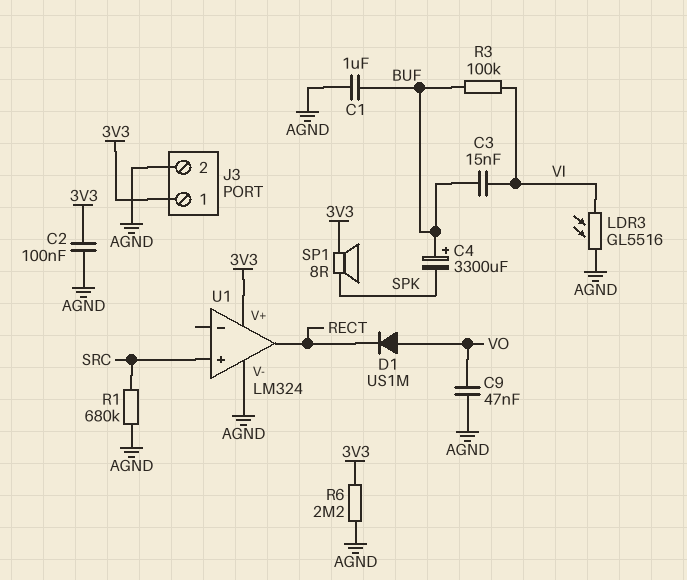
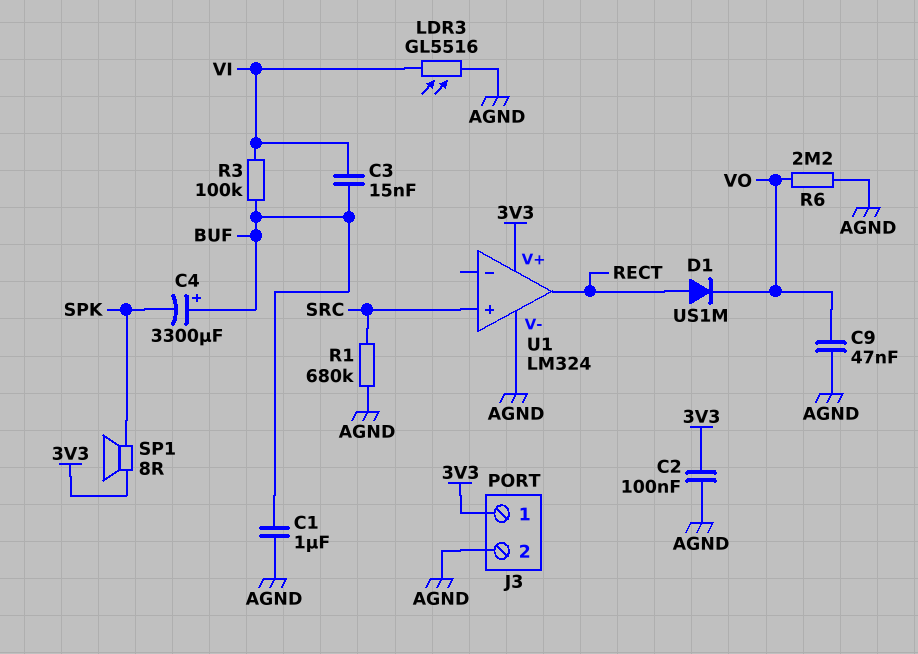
D1: diode US1M (A VO, K RECT) -> diode US1M (A RECT, K VO)
R6: 2.2M (3V3, AGND) -> 2.2M (AGND, VO)

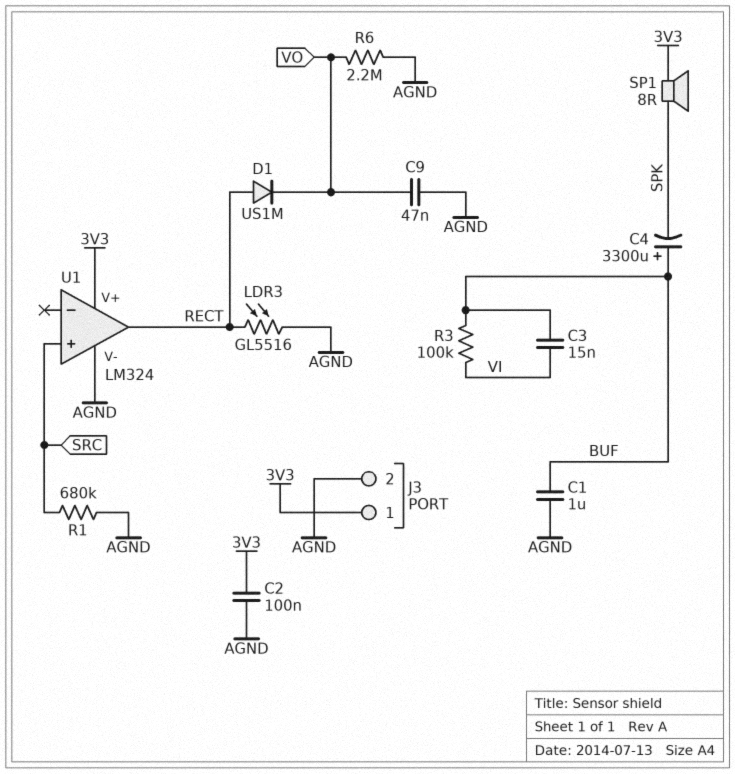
LDR3: GL5516 (AGND, VI) -> GL5516 (AGND, RECT)

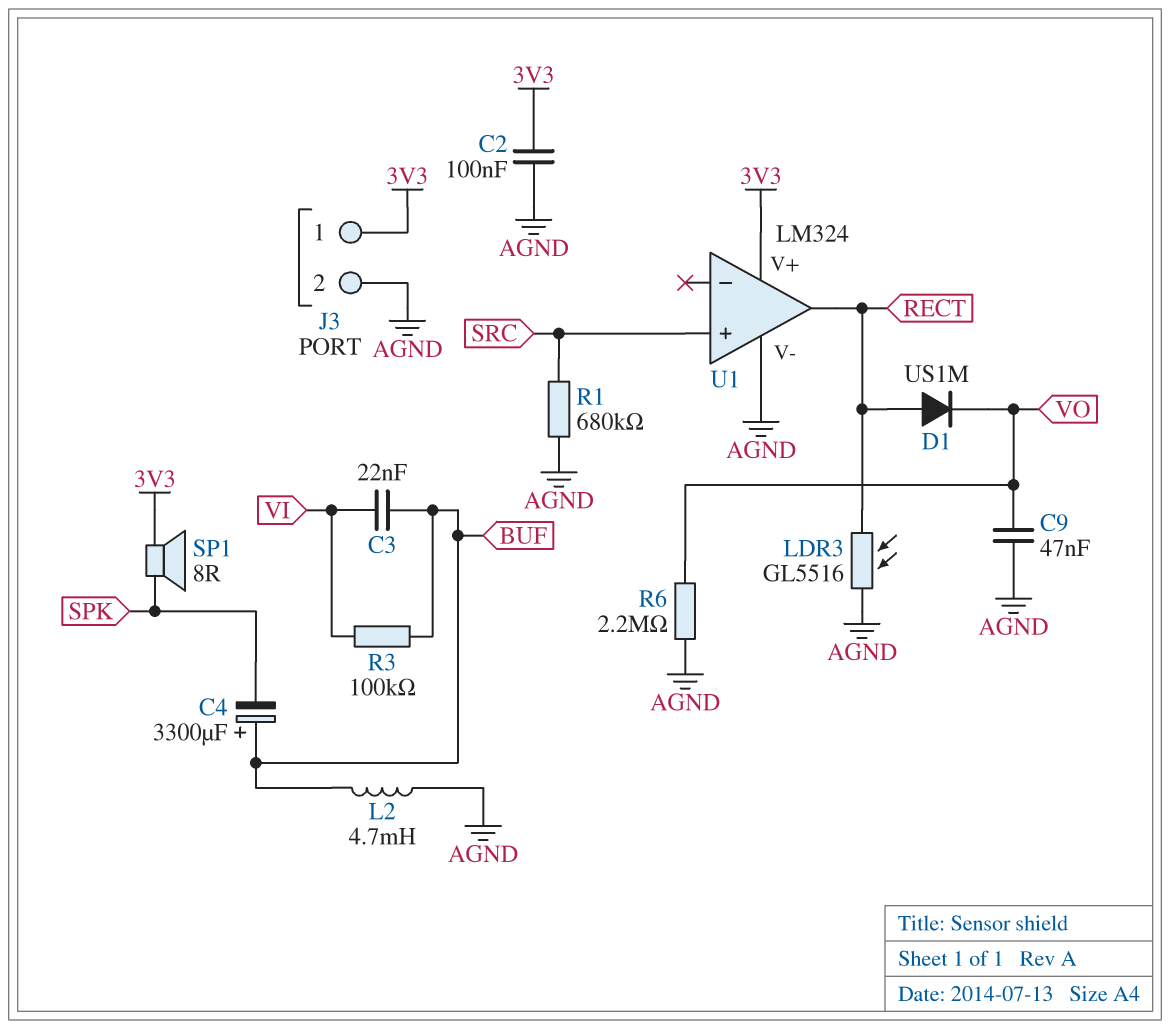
C1: 1uF (AGND, BUF) -> none
C3: 15nF (BUF, VI) -> 22nF (BUF, VI)
L2: none -> 4.7mH (AGND, BUF)

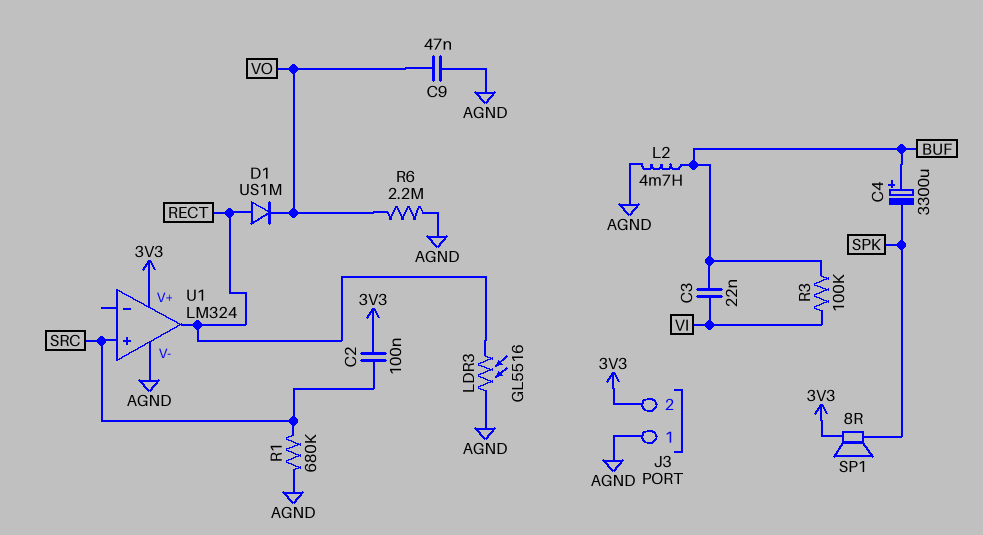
C2: 100nF (3V3, AGND) -> 100nF (3V3, SRC)
J3 pin 1: 3V3 -> AGND
J3 pin 2: AGND -> 3V3

